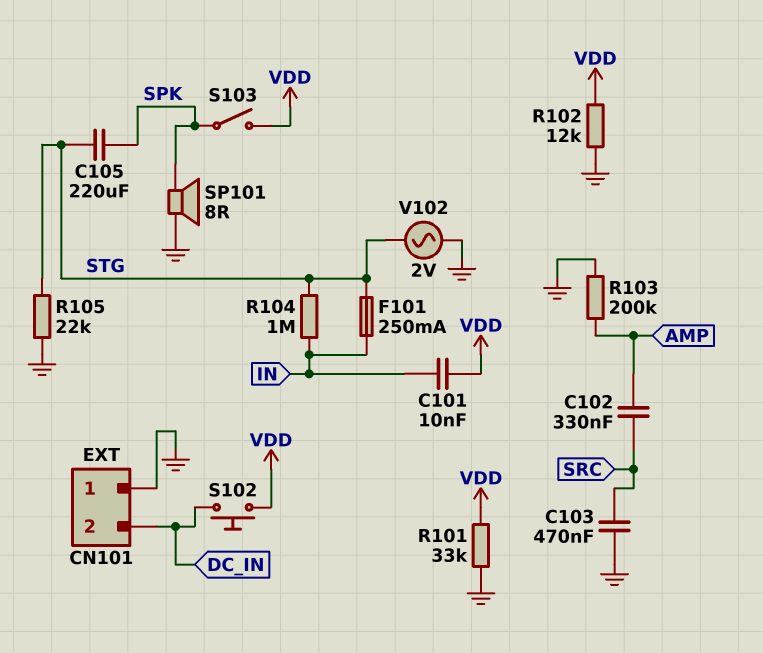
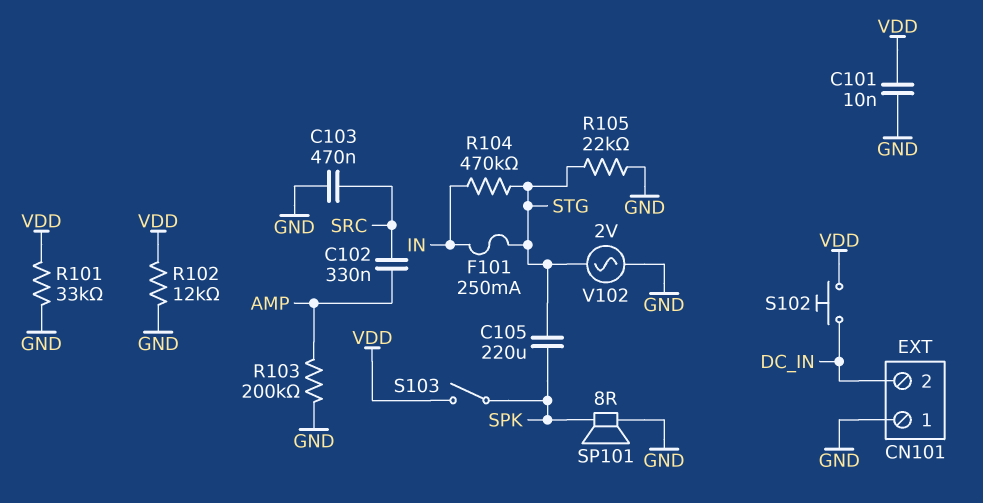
C101: 10nF (IN, VDD) -> 10nF (GND, VDD)
R104: 1M (IN, STG) -> 470k (IN, STG)

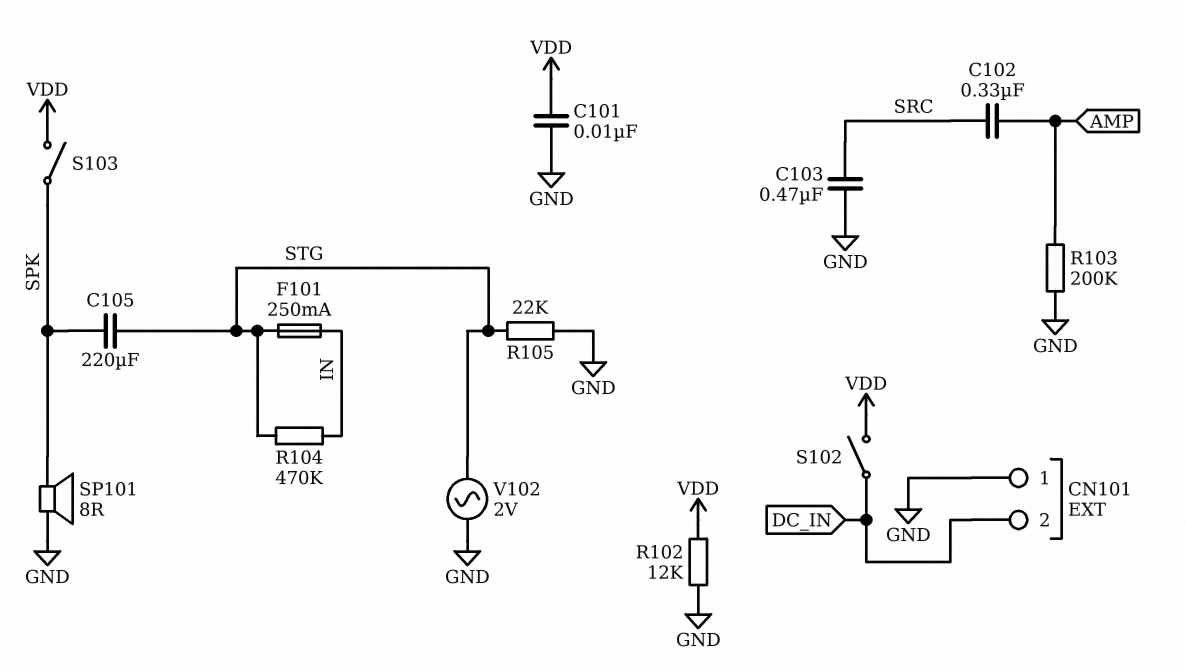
R101: 33k (GND, VDD) -> none
S102: button (DC_IN, VDD) -> switch (DC_IN, VDD)

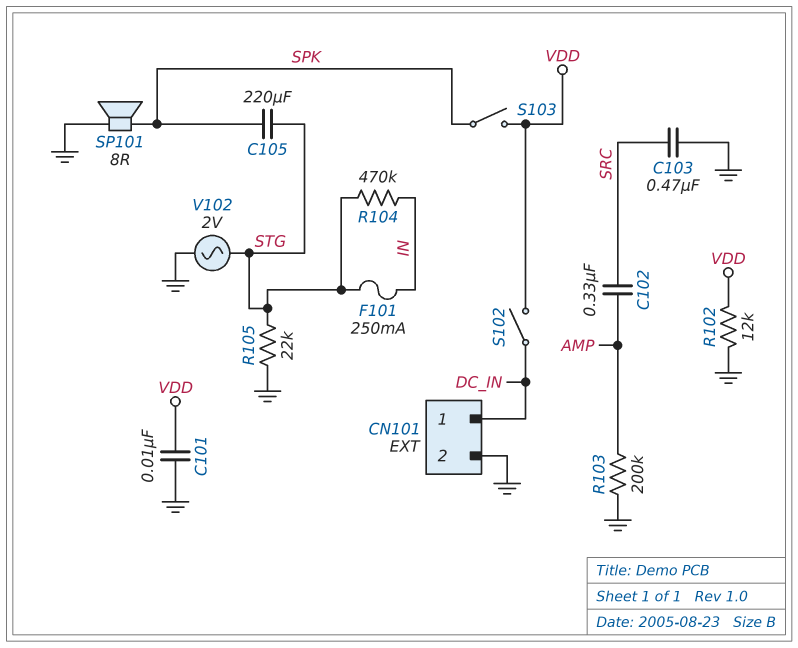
CN101 pin 1: GND -> DC_IN
CN101 pin 2: DC_IN -> GND

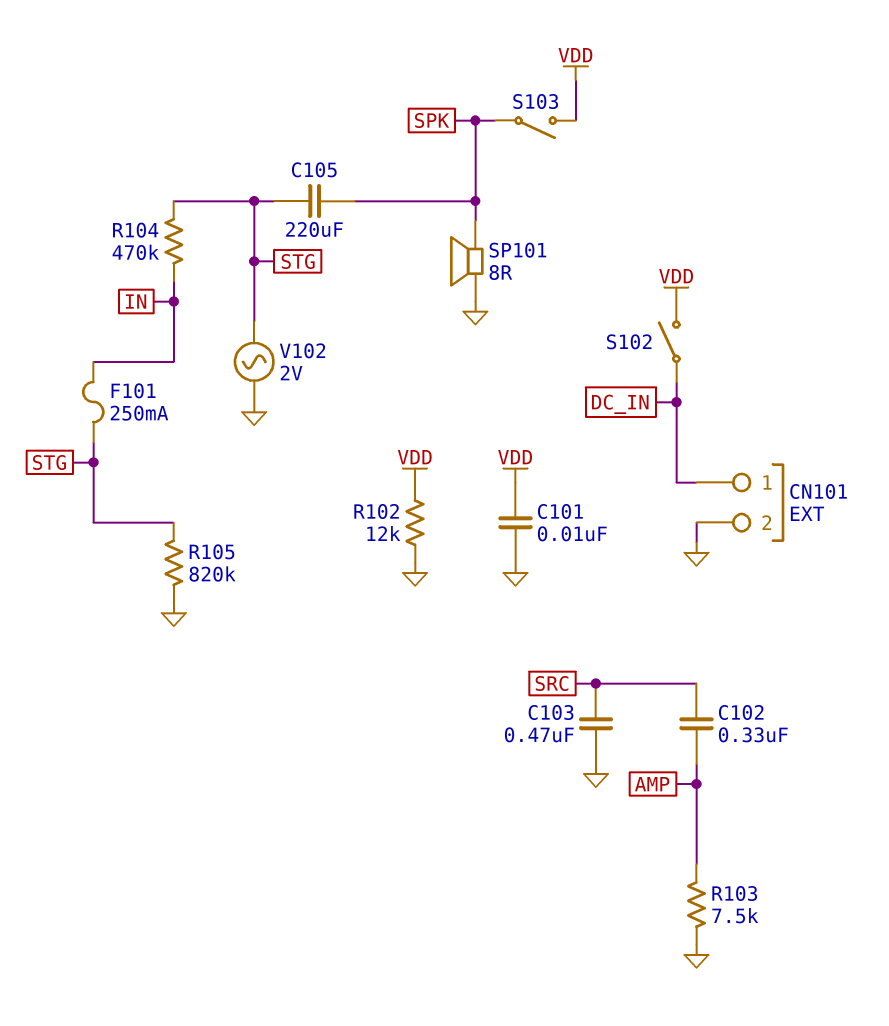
R103: 200k (AMP, GND) -> 7.5k (AMP, GND)
R105: 22k (GND, STG) -> 820k (GND, STG)

